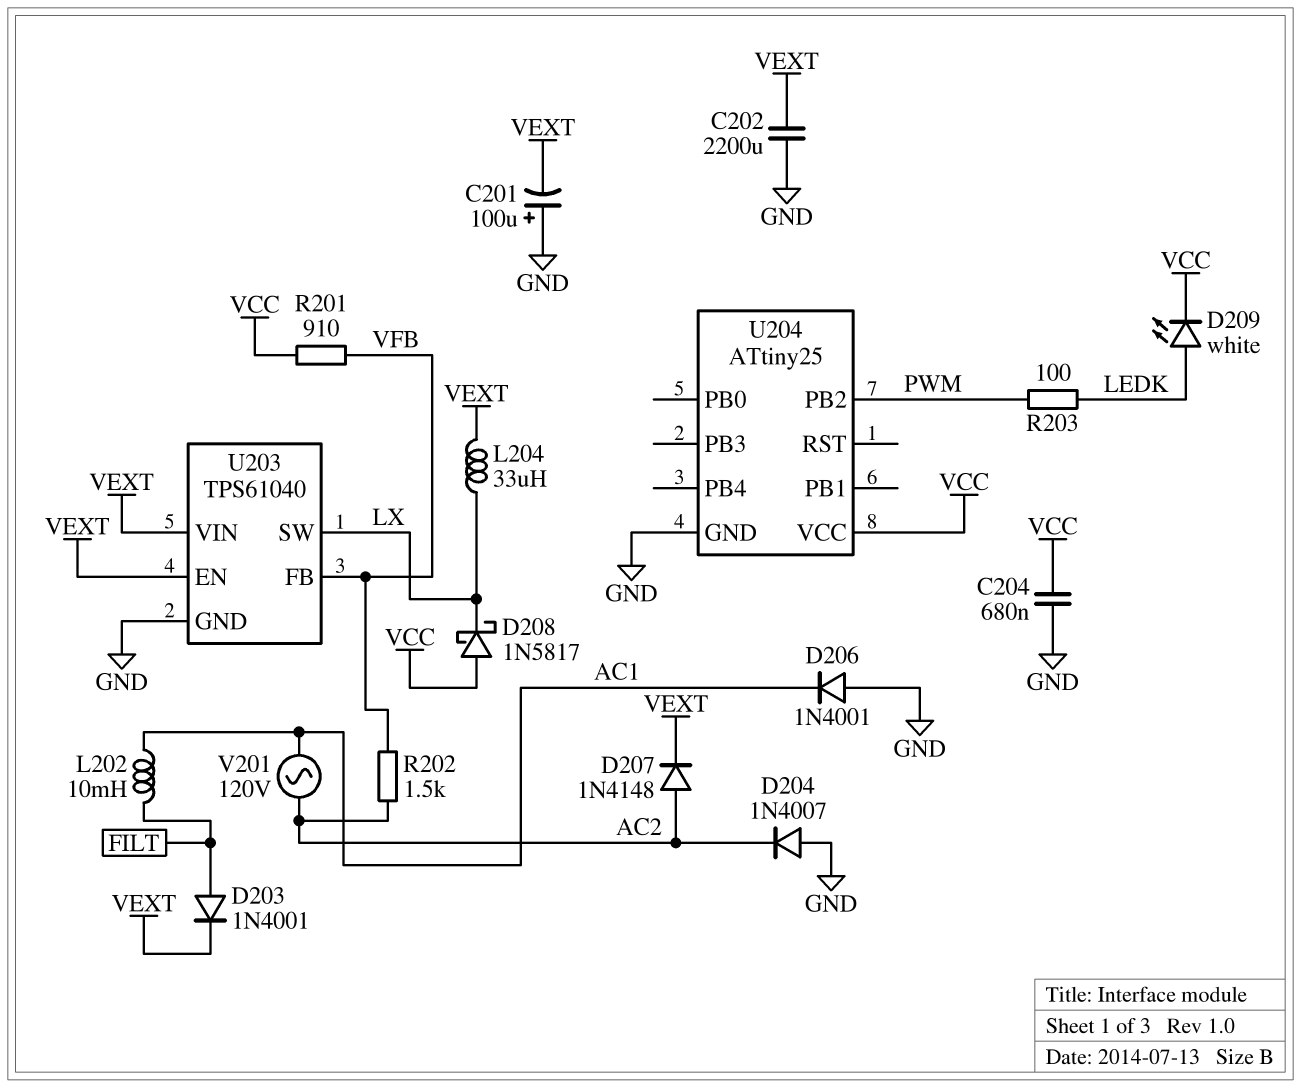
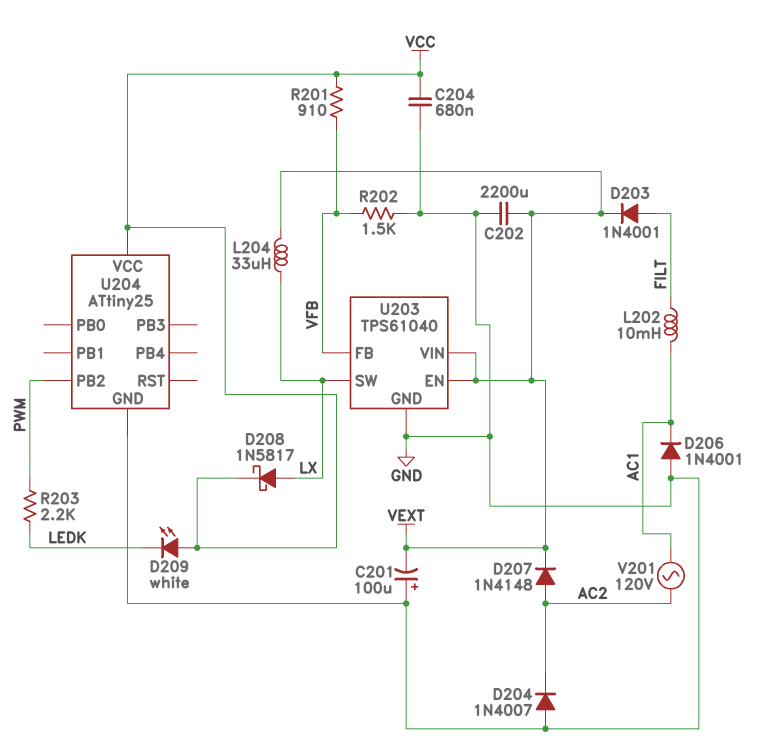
D208: schottky 1N5817 (A VCC, K LX) -> schottky 1N5817 (A LX, K VCC)
D209: LED white (A LEDK, K VCC) -> LED white (A VCC, K LEDK)
R202: 1.5k (AC2, VFB) -> 1.5k (GND, VFB)
R203: 100 (LEDK, PWM) -> 2.2k (LEDK, PWM)

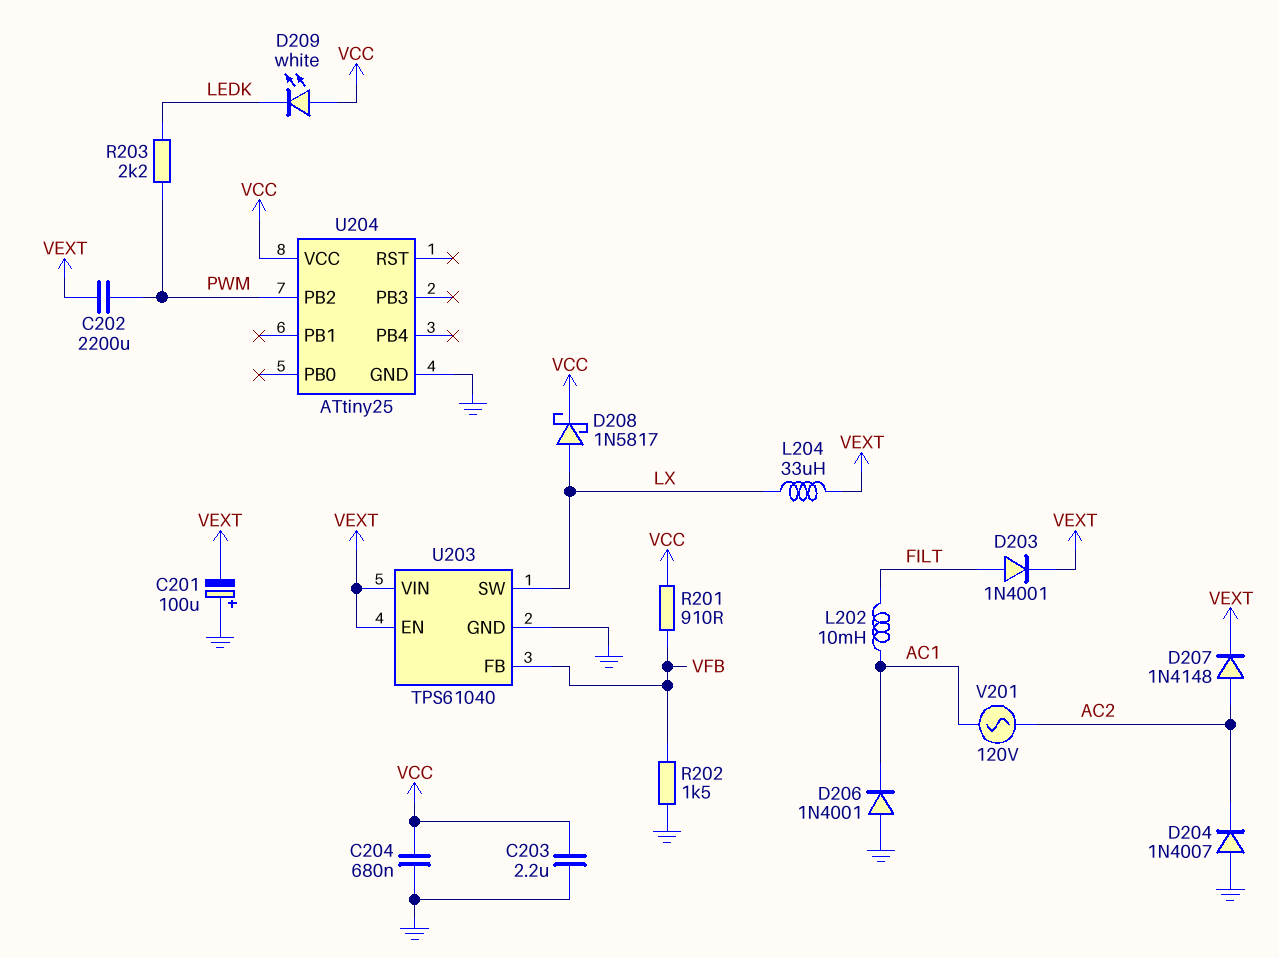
C202: 2200uF (GND, VEXT) -> 2200uF (PWM, VEXT)
C203: none -> 2.2uF (GND, VCC)

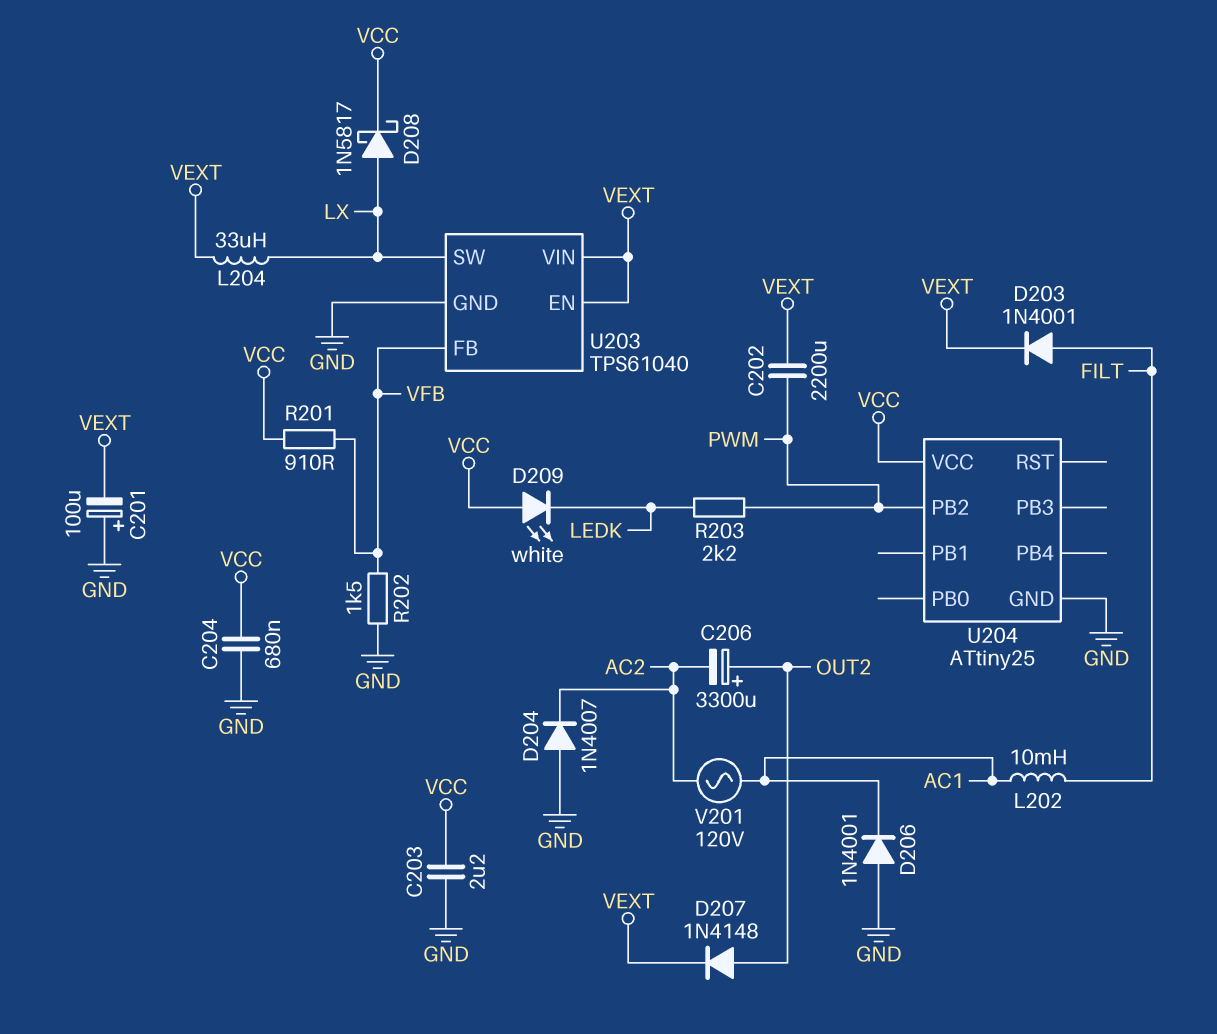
C206: none -> 3300uF (plus OUT2, minus AC2)
D207: diode 1N4148 (A AC2, K VEXT) -> diode 1N4148 (A OUT2, K VEXT)

